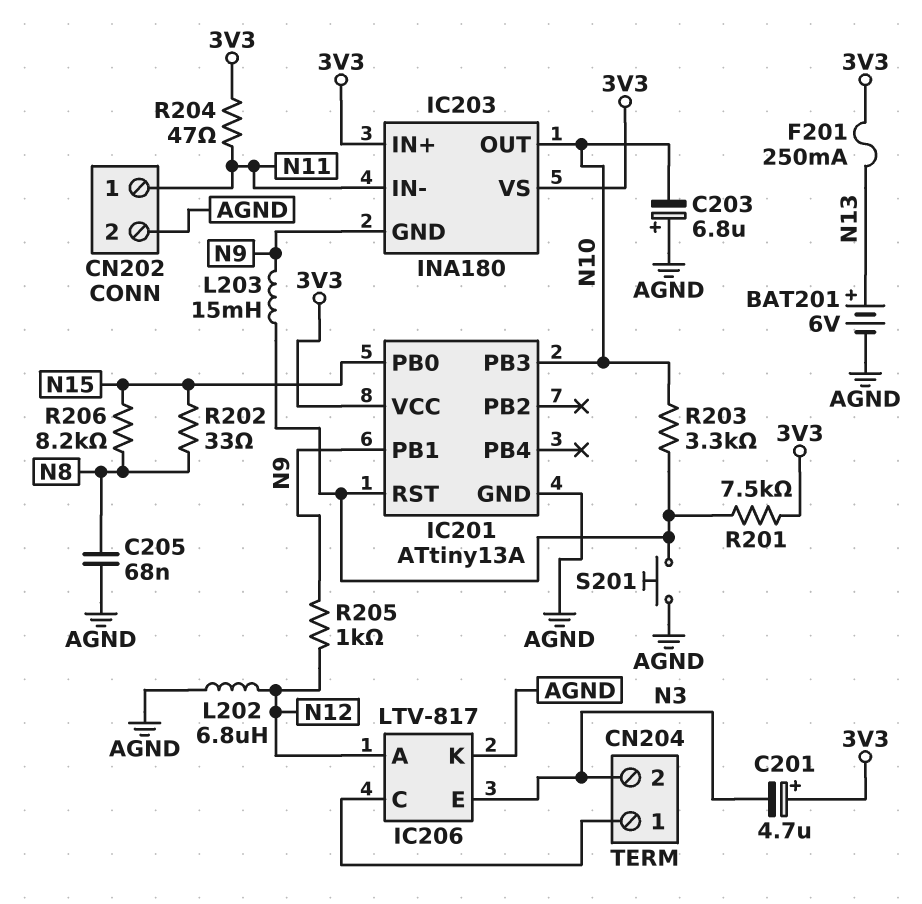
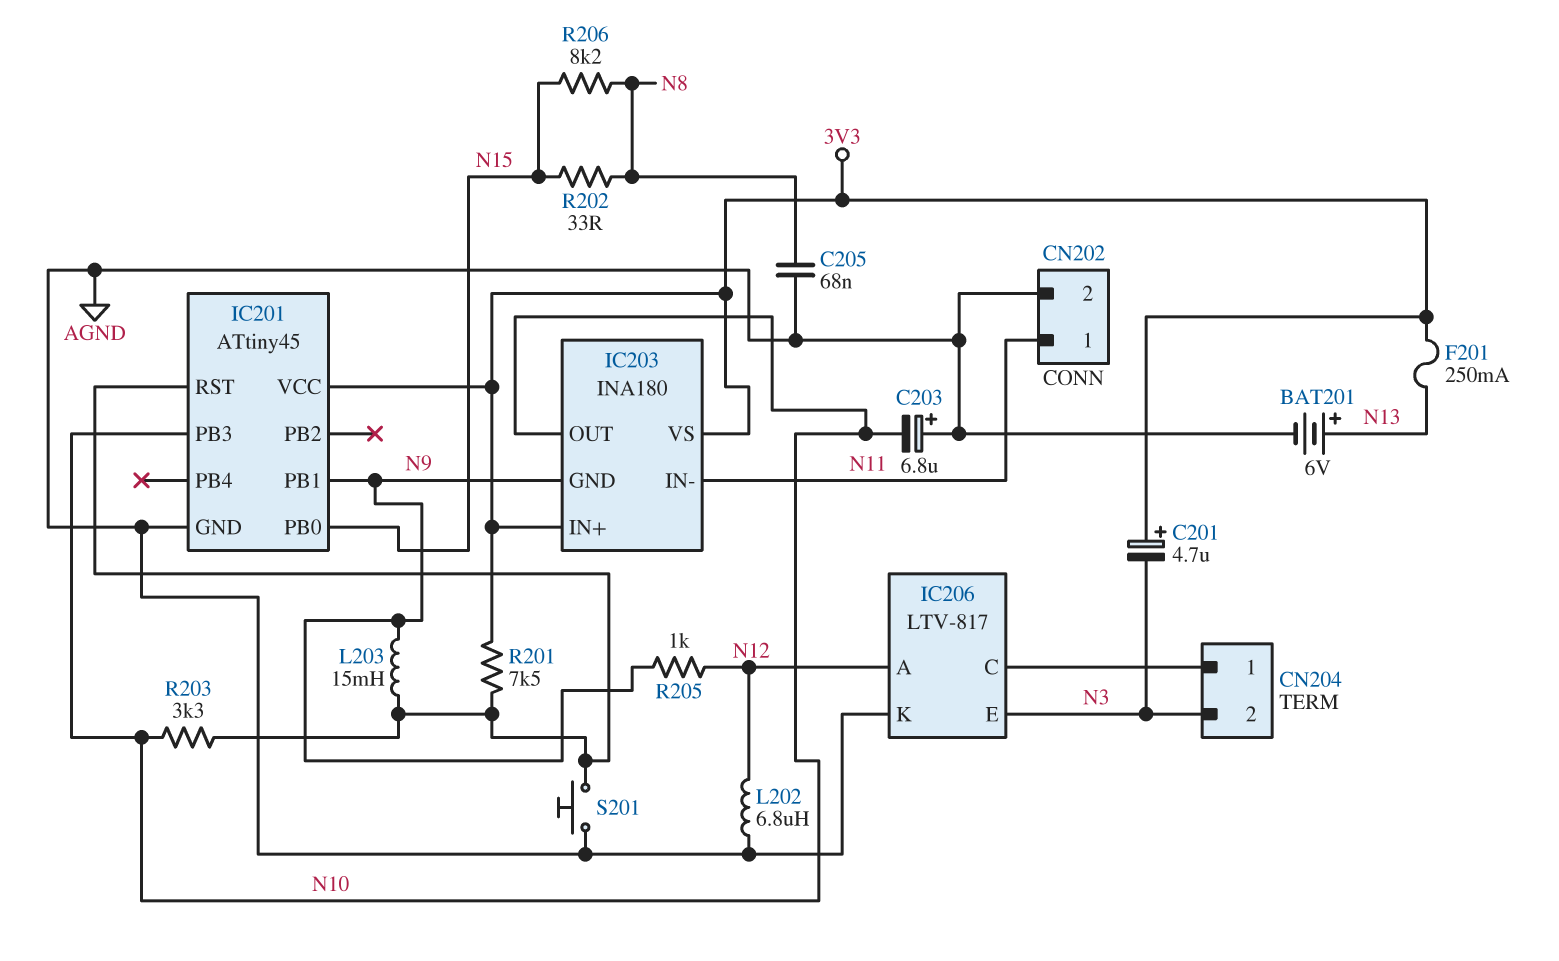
IC201: ATtiny13A -> ATtiny45
R204: 47 (3V3, N11) -> none

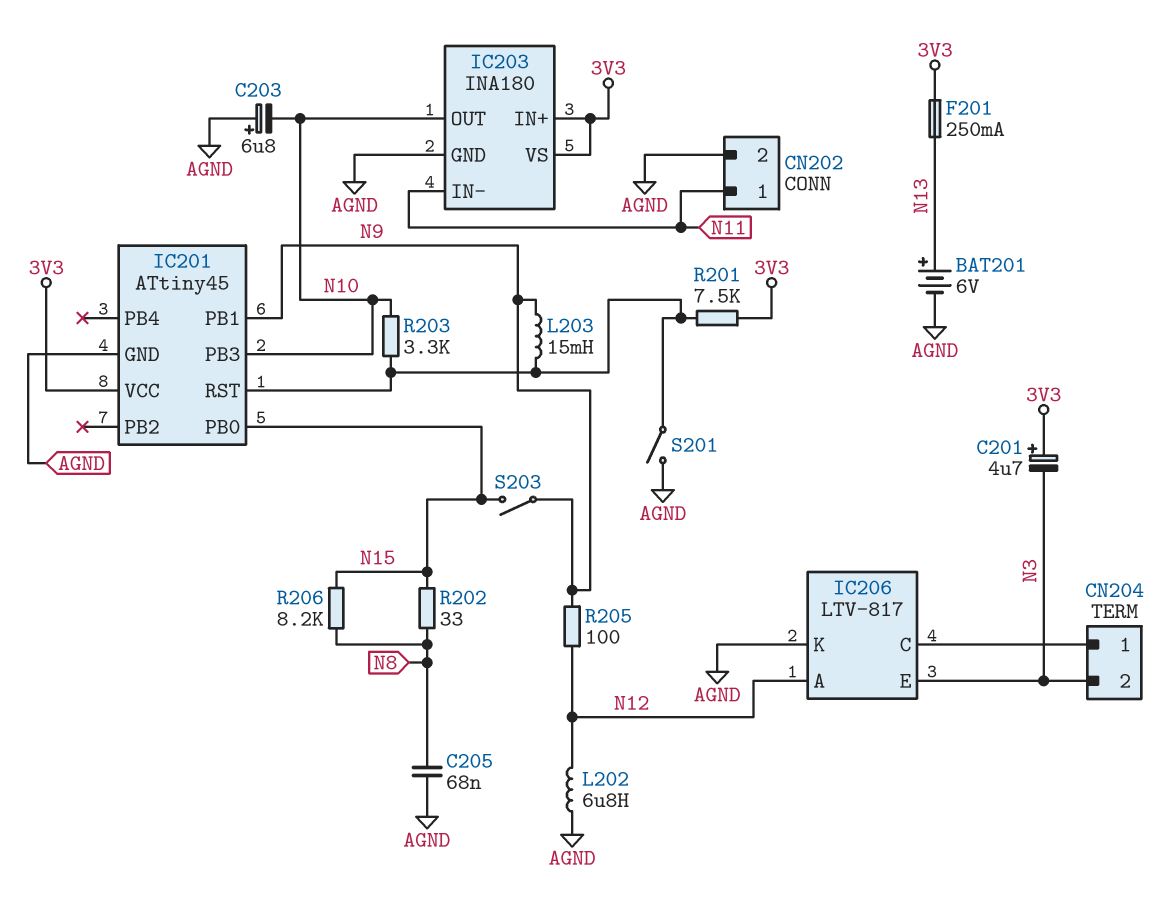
IC203 pin GND: N9 -> AGND
R205: 1k (N9, N12) -> 100 (N9, N12)
S201: button (AGND, IC201/RST) -> switch (AGND, IC201/RST)
S203: none -> switch (N9, N15)

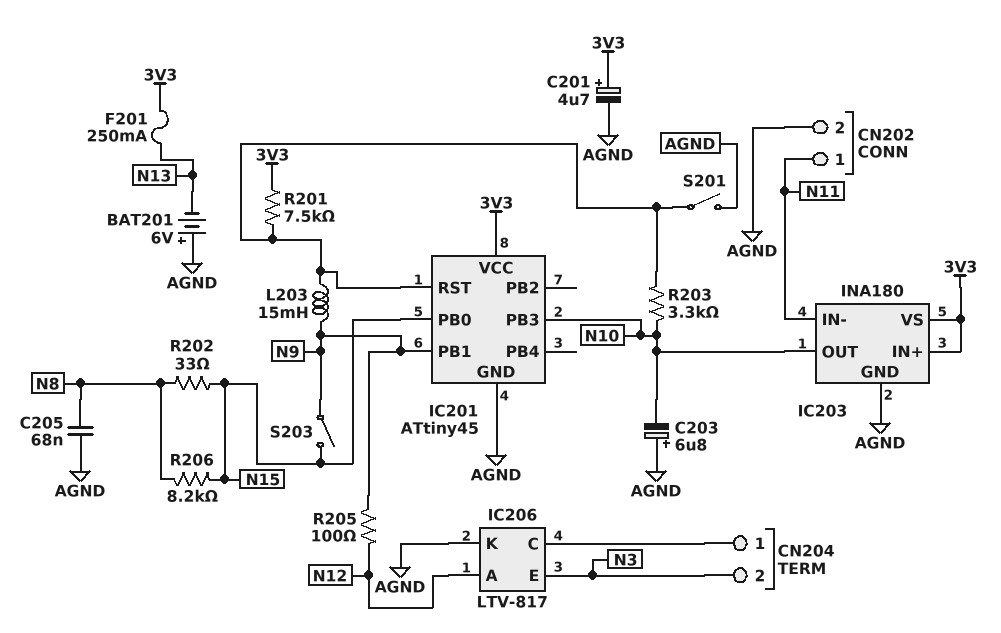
BAT201: 6V (plus N13, minus AGND) -> 6V (plus AGND, minus N13)
C201: 4.7uF (plus 3V3, minus N3) -> 4.7uF (plus 3V3, minus AGND)
L202: 6.8uH (AGND, N12) -> none

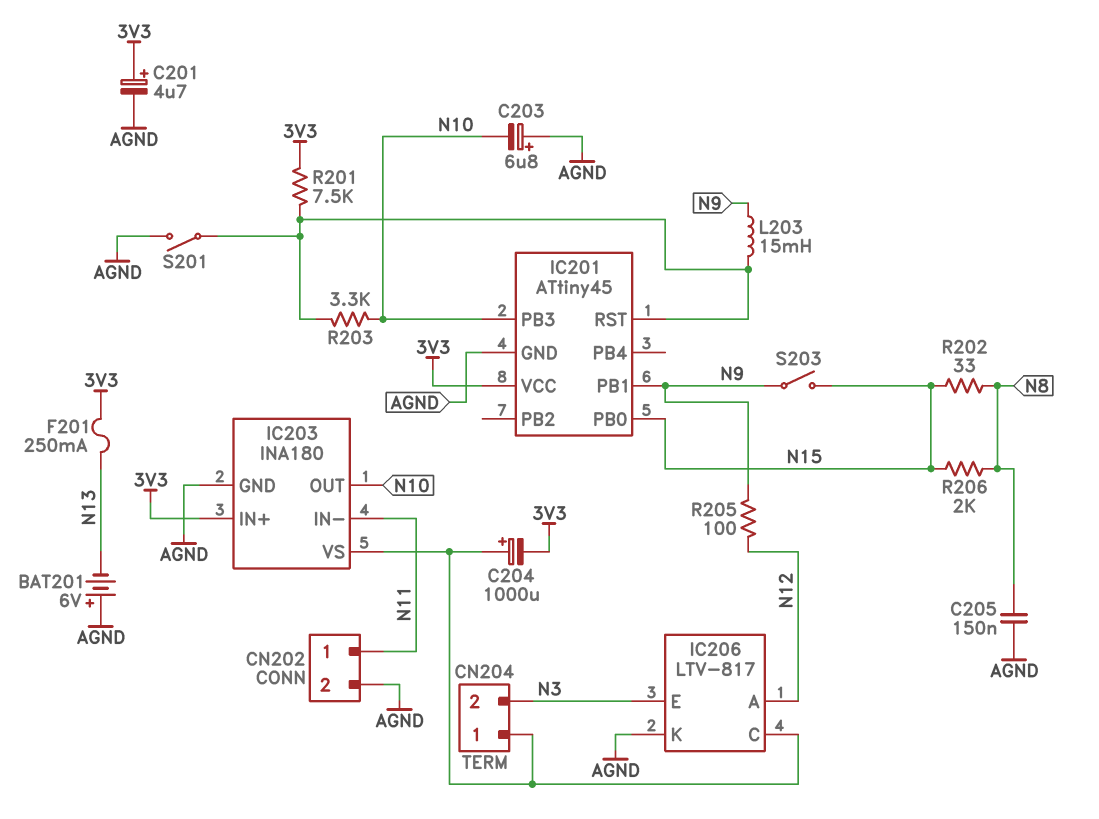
C204: none -> 1000uF (plus CN204/1, minus 3V3)
C205: 68nF (AGND, N8) -> 150nF (AGND, N8)
IC203 pin VS: 3V3 -> CN204/1
R206: 8.2k (N8, N15) -> 2k (N8, N15)

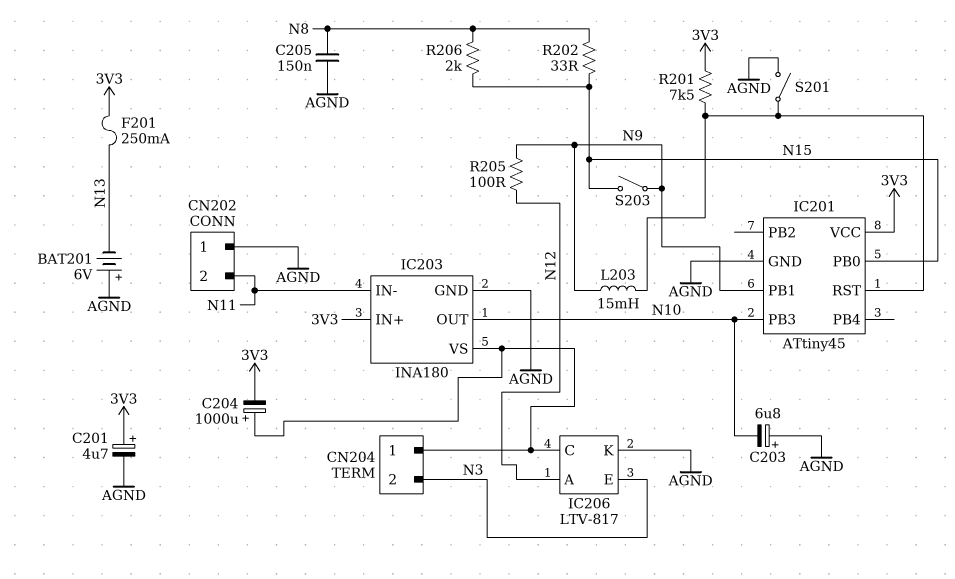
CN202 pin 1: N11 -> AGND
CN202 pin 2: AGND -> N11
R203: 3.3k (IC201/RST, N10) -> none

